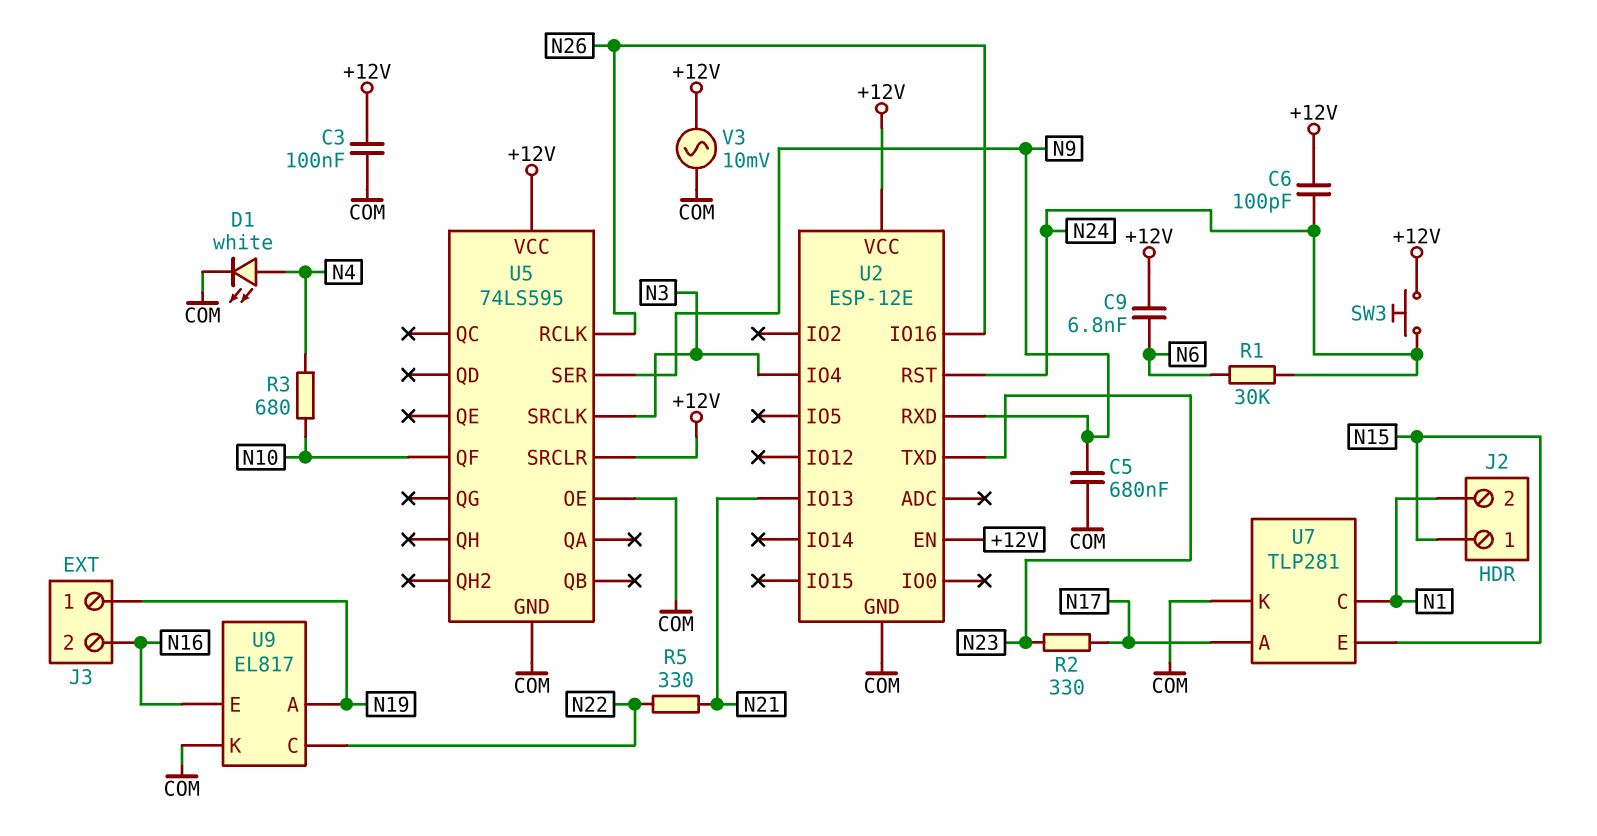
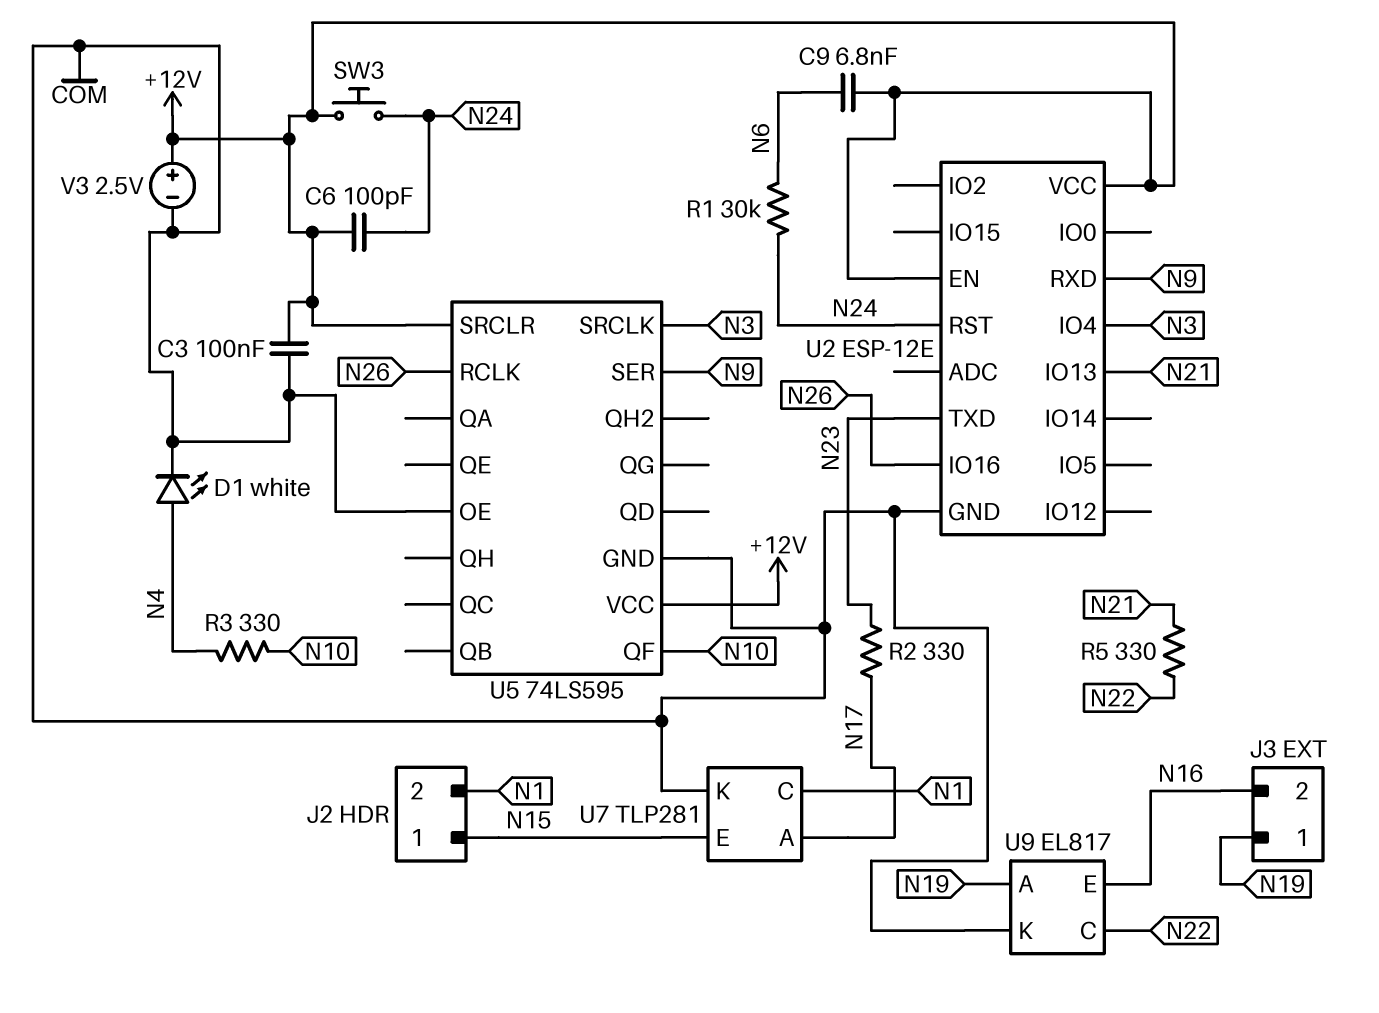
C5: 680nF (COM, N9) -> none
R3: 680 (N4, N10) -> 330 (N4, N10)
V3: AC 10mV (+12V, COM) -> 2.5V (plus +12V, minus COM)

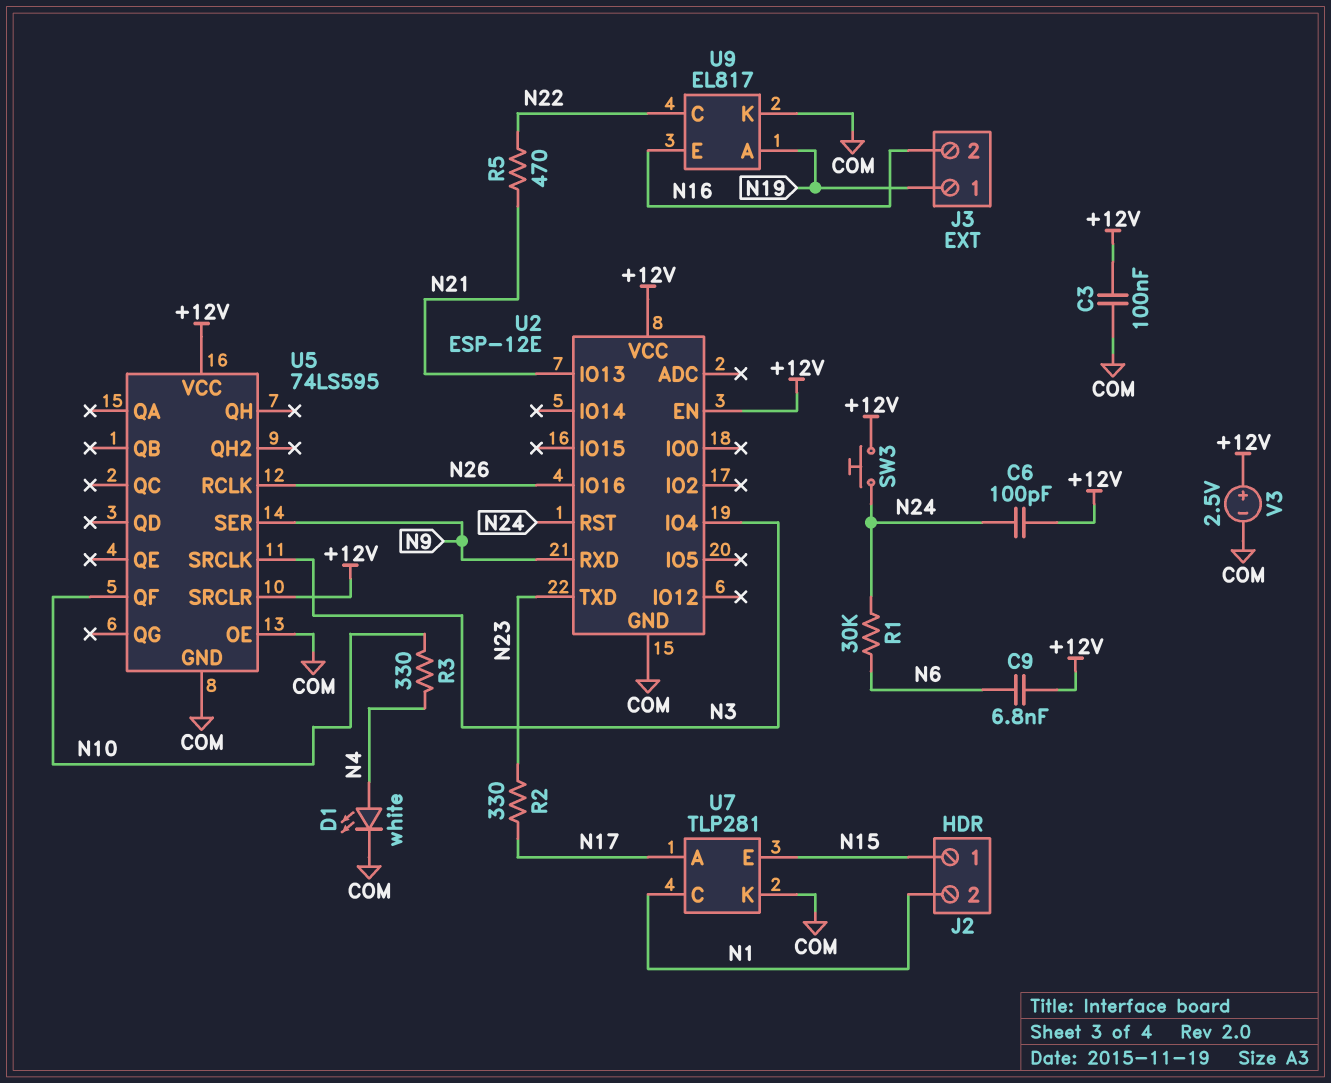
R5: 330 (N21, N22) -> 470 (N21, N22)

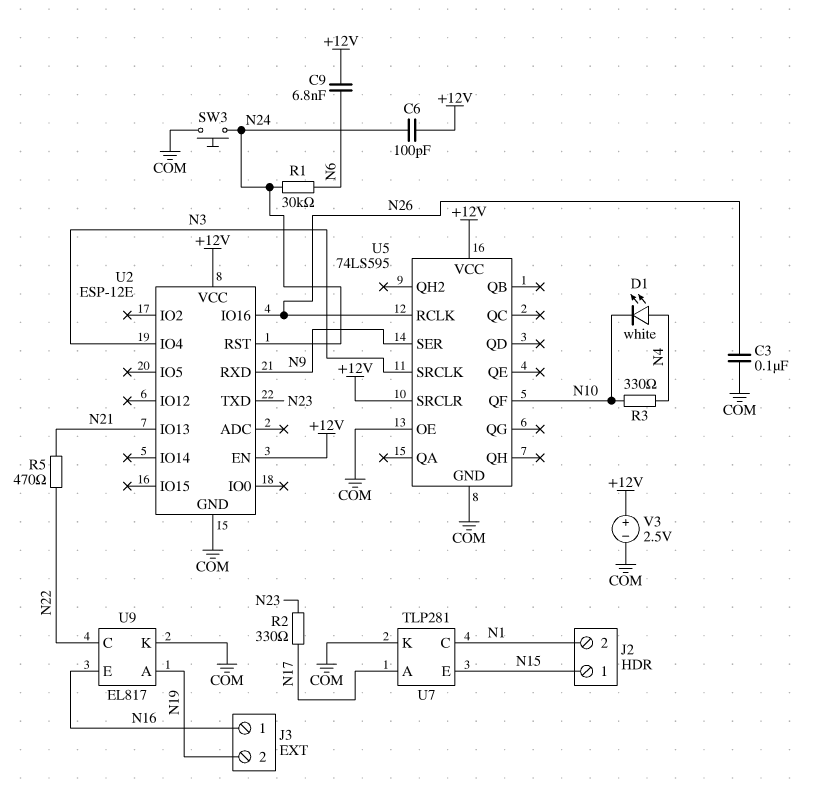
C3: 100nF (+12V, COM) -> 100nF (COM, N26)
D1: LED white (A N4, K COM) -> LED white (A N4, K N10)
J3 pin 1: N19 -> N16
J3 pin 2: N16 -> N19
SW3: button (+12V, N24) -> button (COM, N24)

